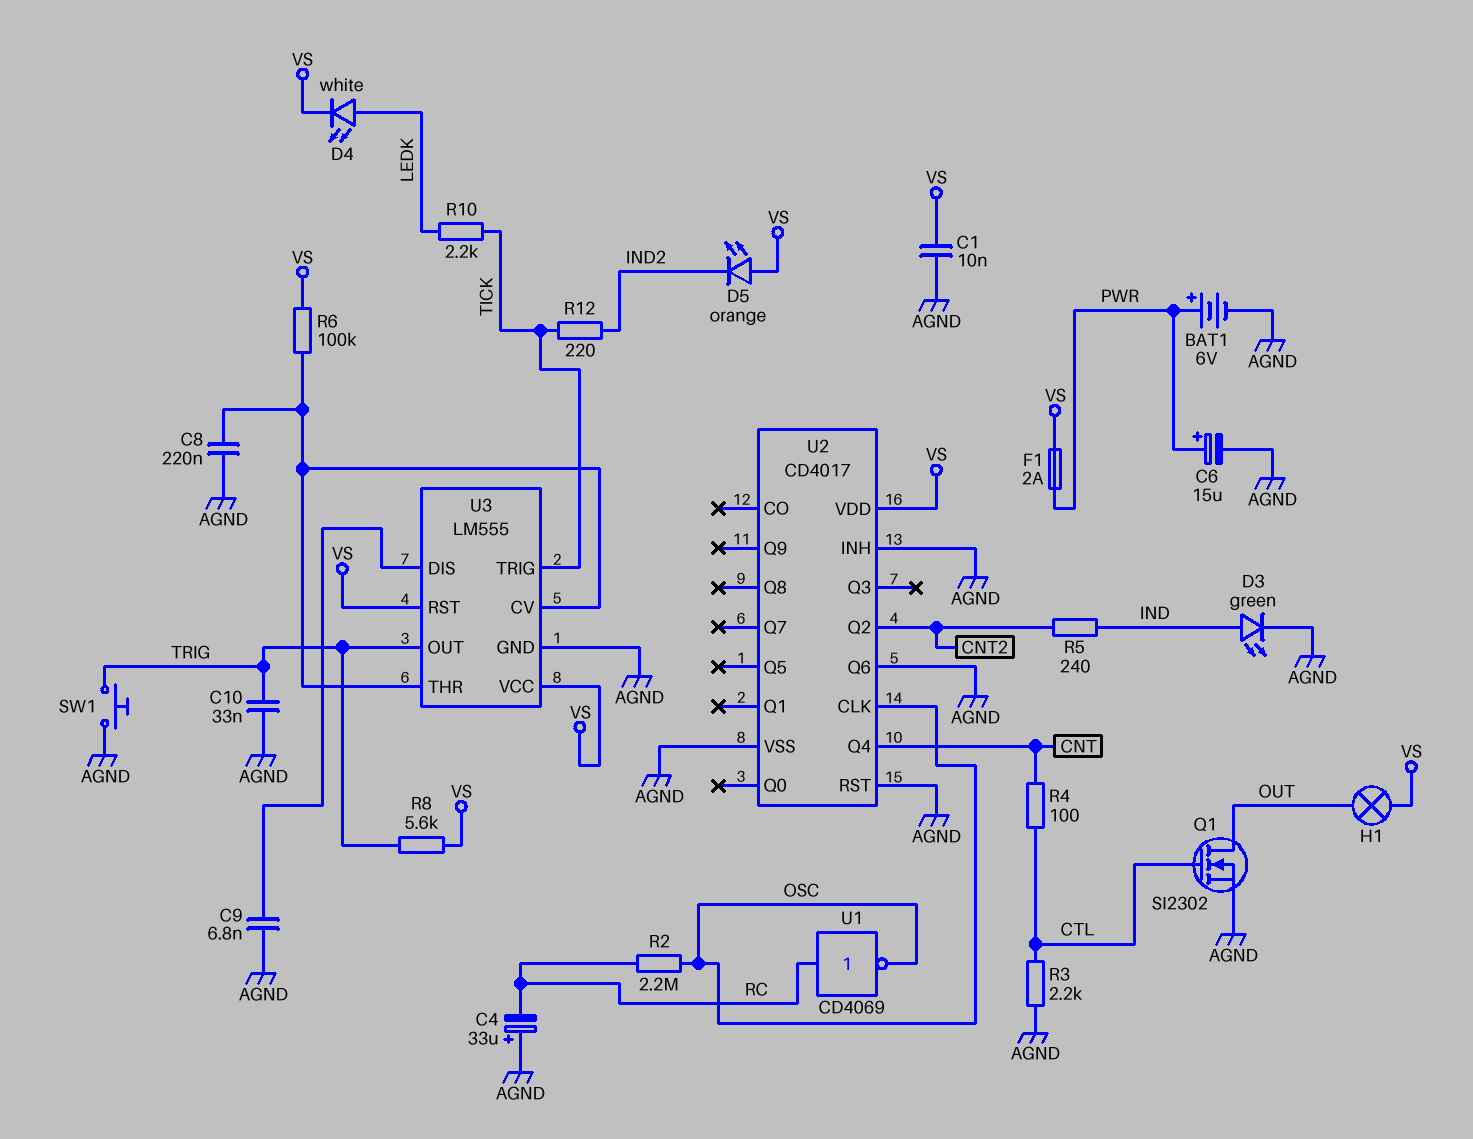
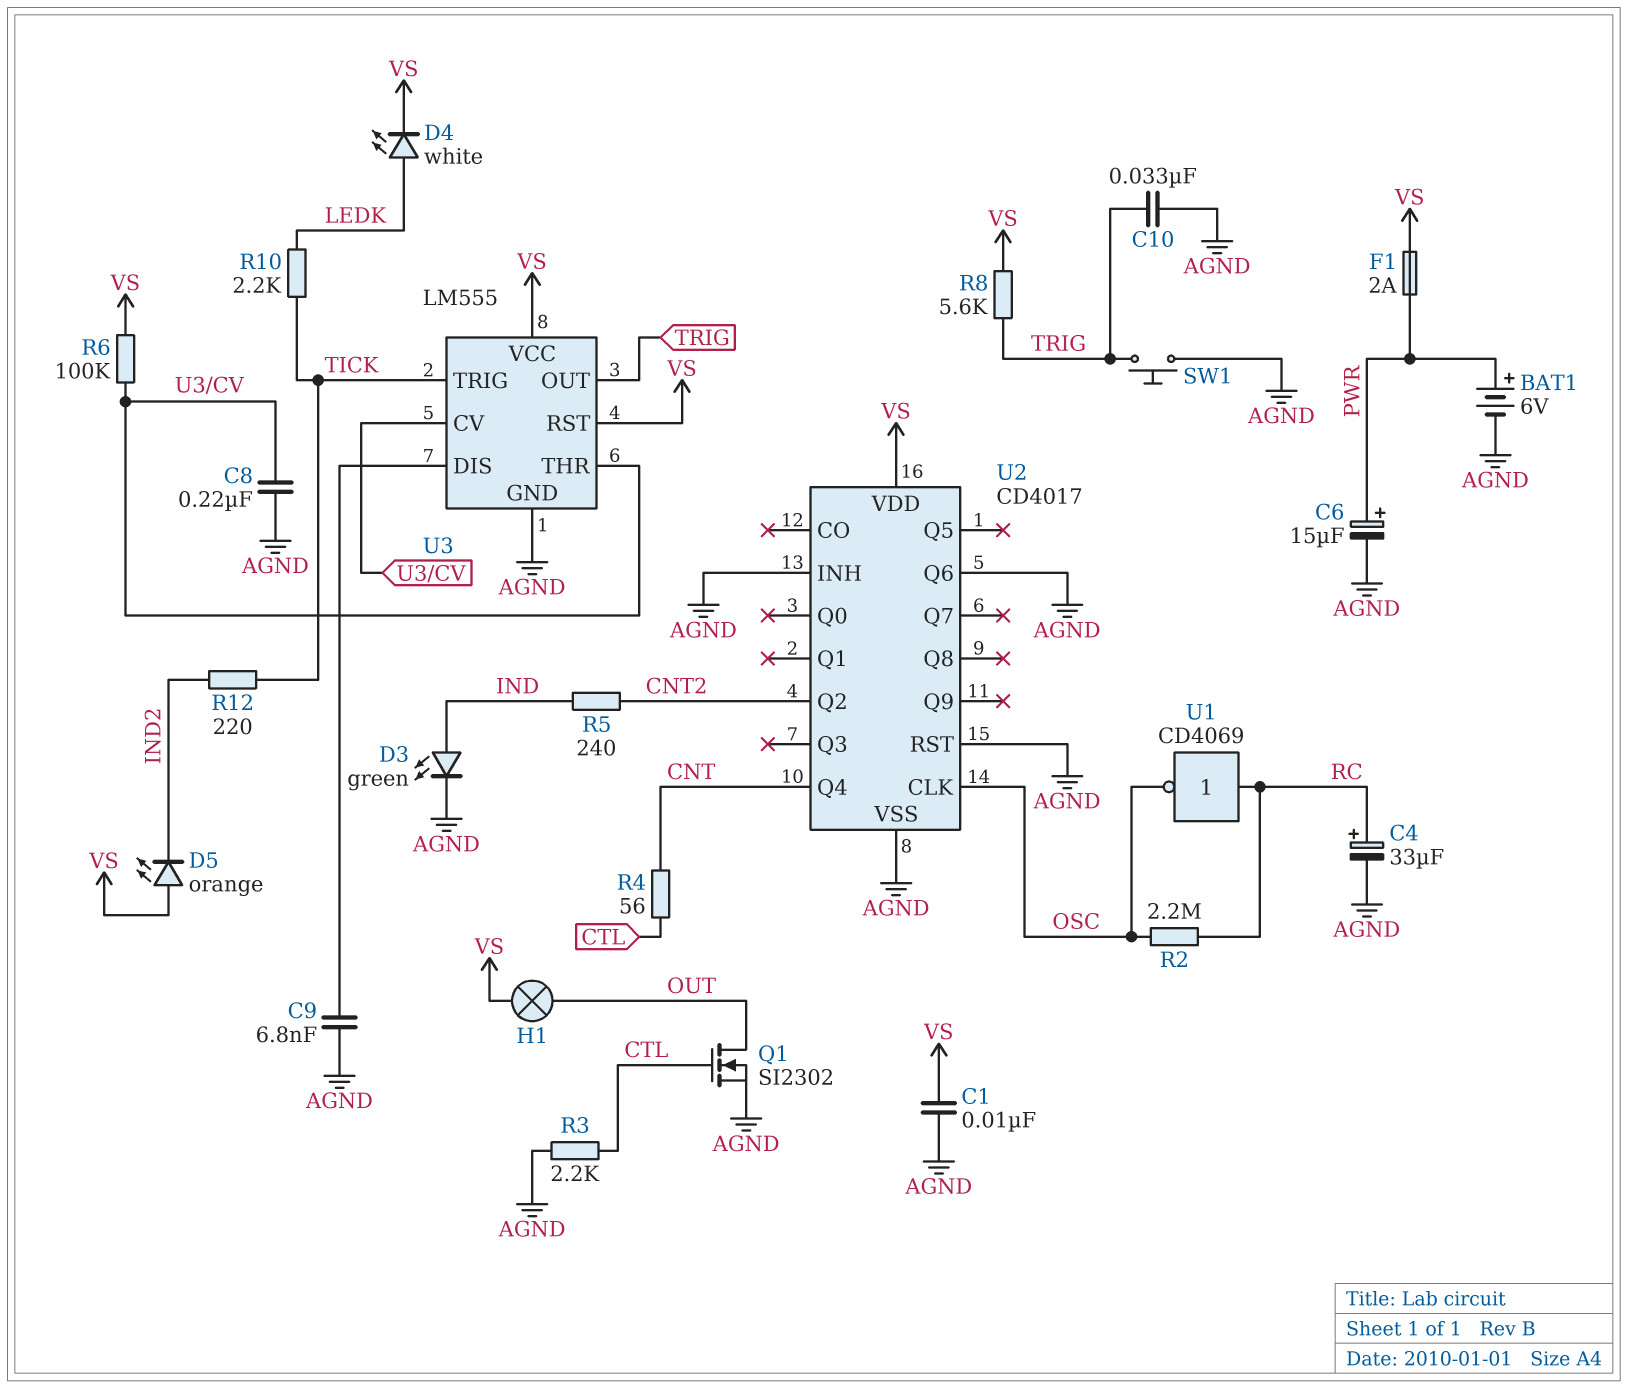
C4: 33uF (plus AGND, minus RC) -> 33uF (plus RC, minus AGND)
R4: 100 (CNT, CTL) -> 56 (CNT, CTL)

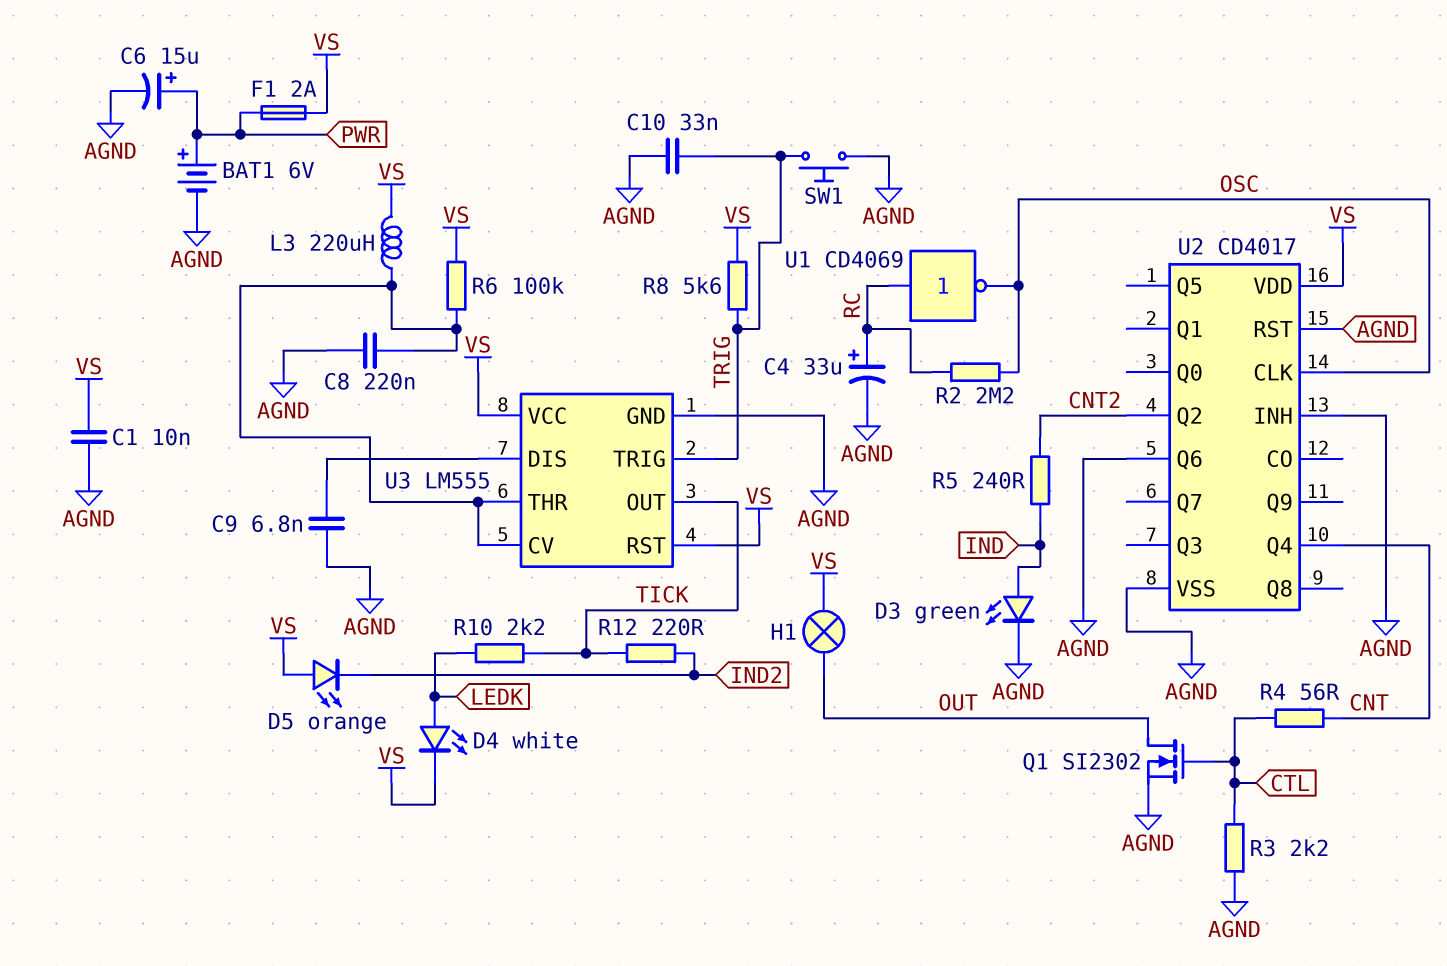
L3: none -> 220uH (U3/CV, VS)
U3 pin OUT: TRIG -> TICK
U3 pin TRIG: TICK -> TRIG

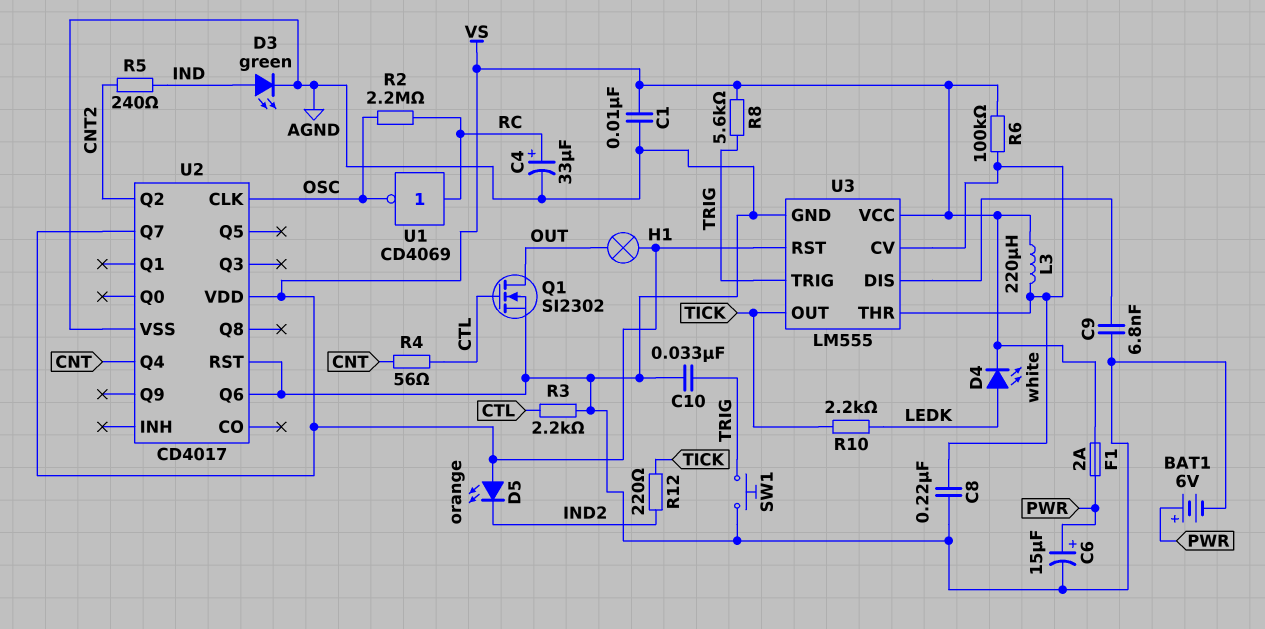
U2 pin INH: AGND -> none
U2 pin Q7: none -> VS

